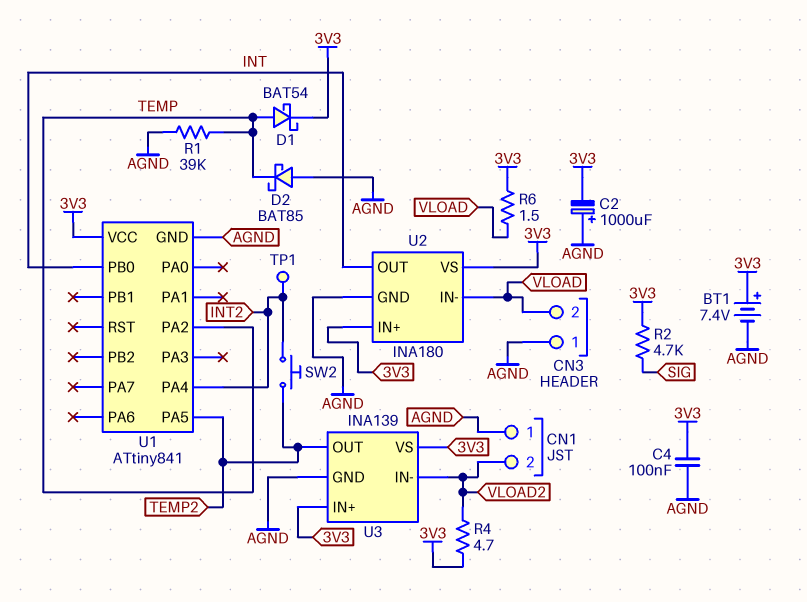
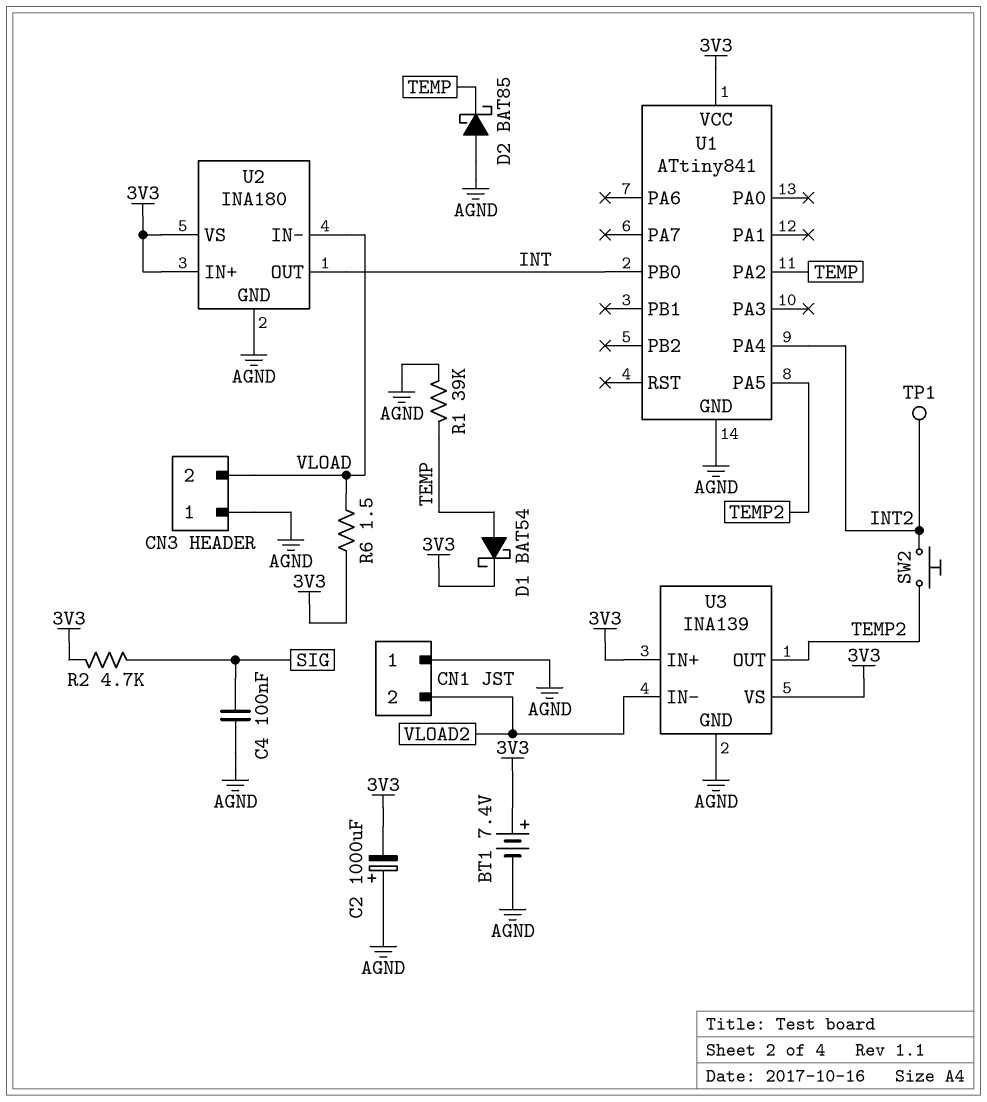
C4: 100nF (3V3, AGND) -> 100nF (AGND, SIG)
R4: 4.7 (3V3, VLOAD2) -> none

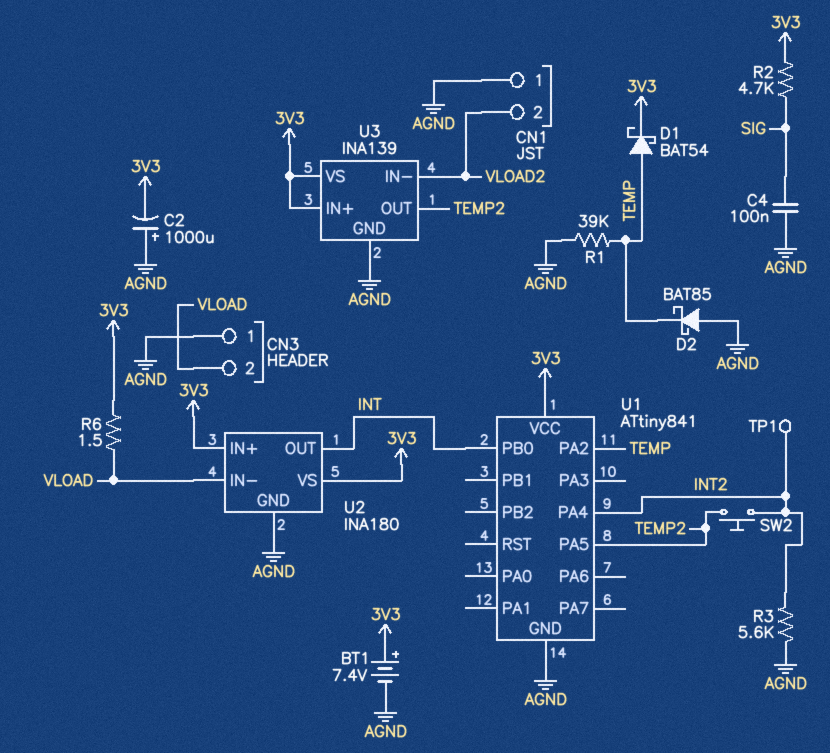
R3: none -> 5.6k (AGND, INT2)

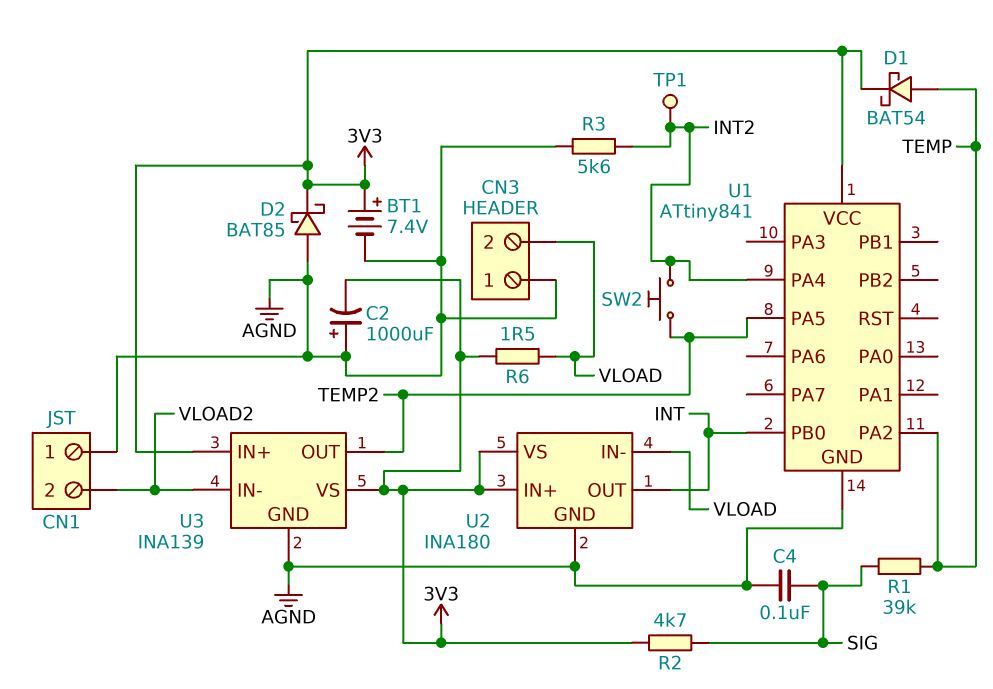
D2: schottky BAT85 (A AGND, K TEMP) -> schottky BAT85 (A AGND, K 3V3)
R1: 39k (AGND, TEMP) -> 39k (SIG, TEMP)

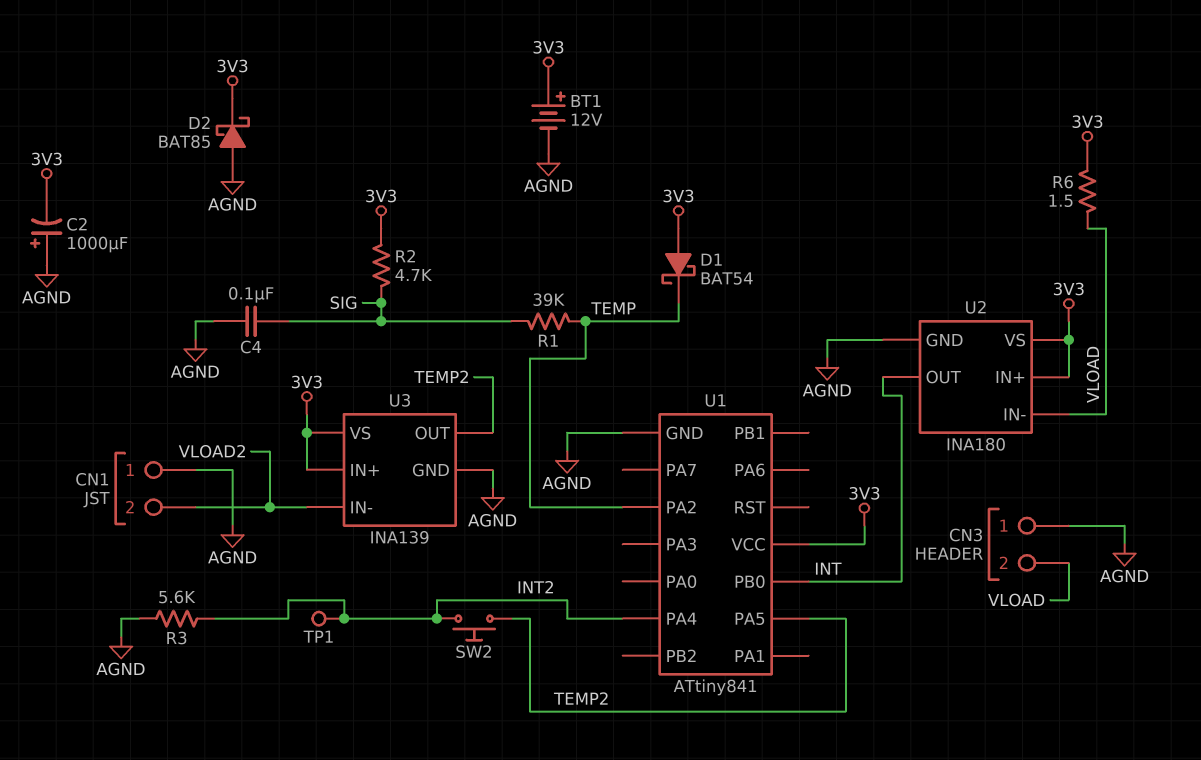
BT1: 7.4V (plus 3V3, minus AGND) -> 12V (plus 3V3, minus AGND)
D1: schottky BAT54 (A TEMP, K 3V3) -> schottky BAT54 (A 3V3, K TEMP)

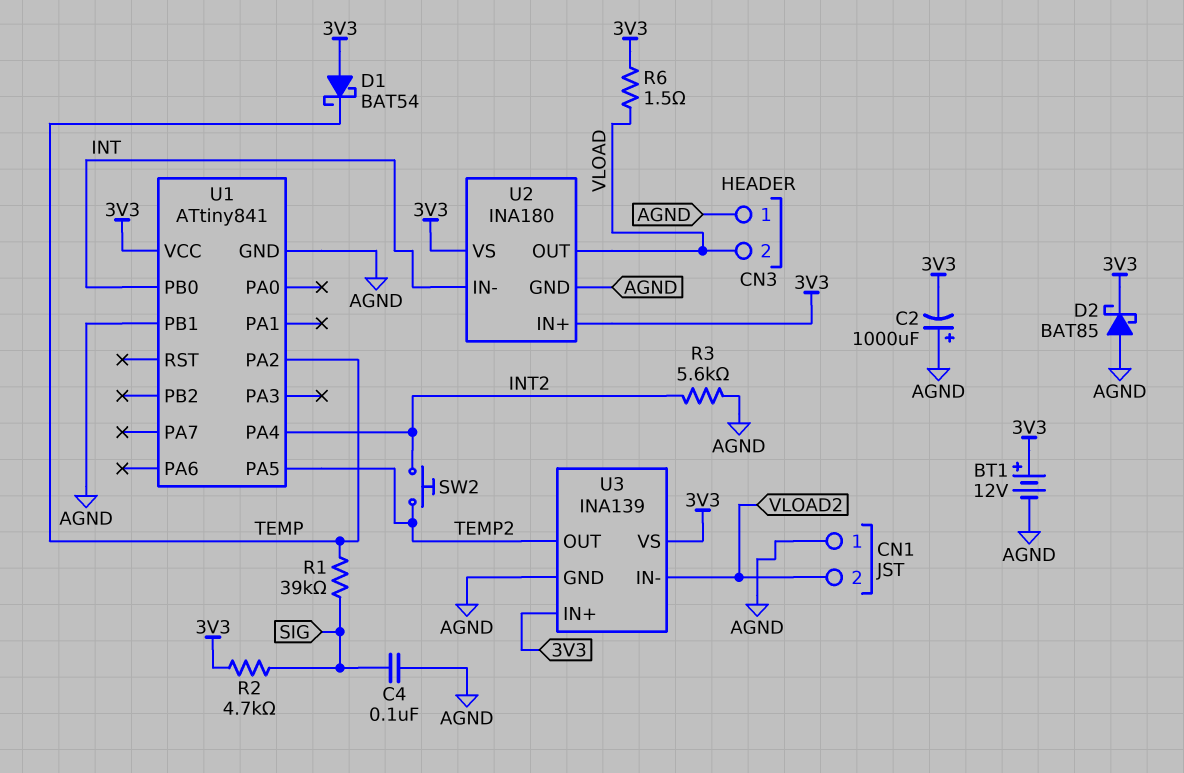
TP1: test point (INT2) -> none
U1 pin PB1: none -> AGND
U2 pin IN-: VLOAD -> INT
U2 pin OUT: INT -> VLOAD

